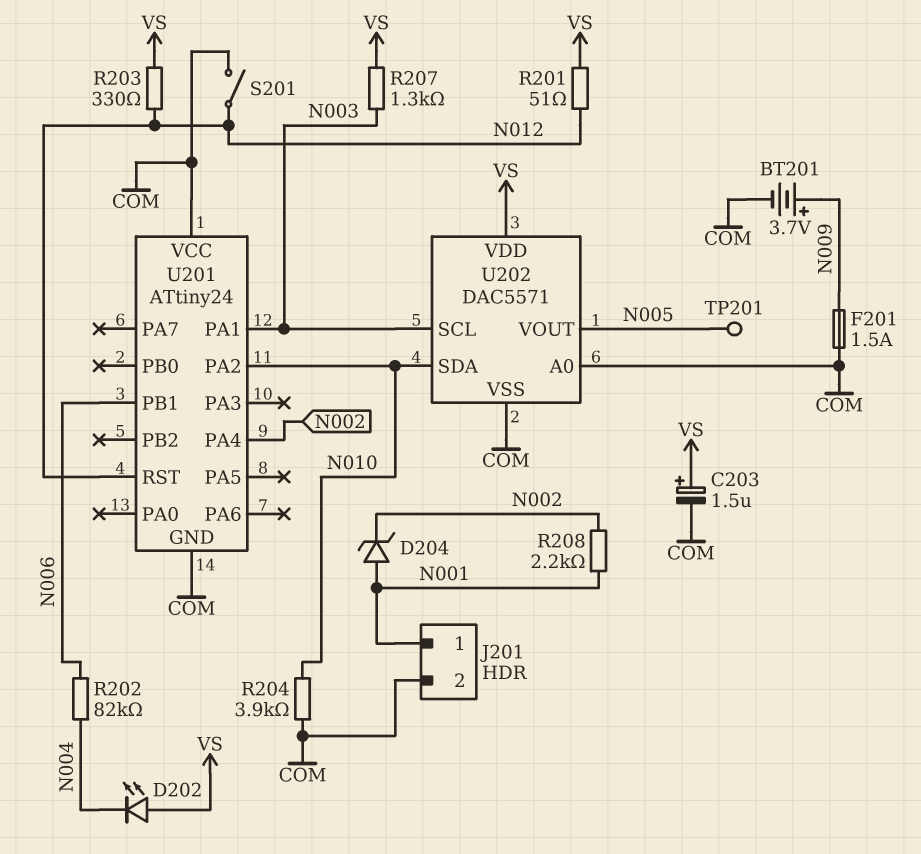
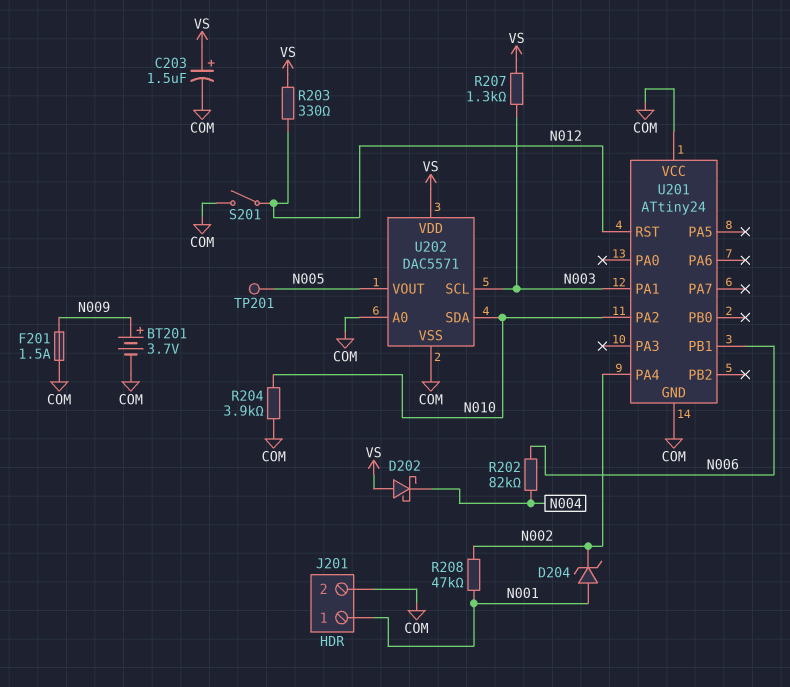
D202: LED (A VS, K N004) -> schottky (A VS, K N004)
R201: 51 (N012, VS) -> none
R208: 2.2k (N001, N002) -> 47k (N001, N002)

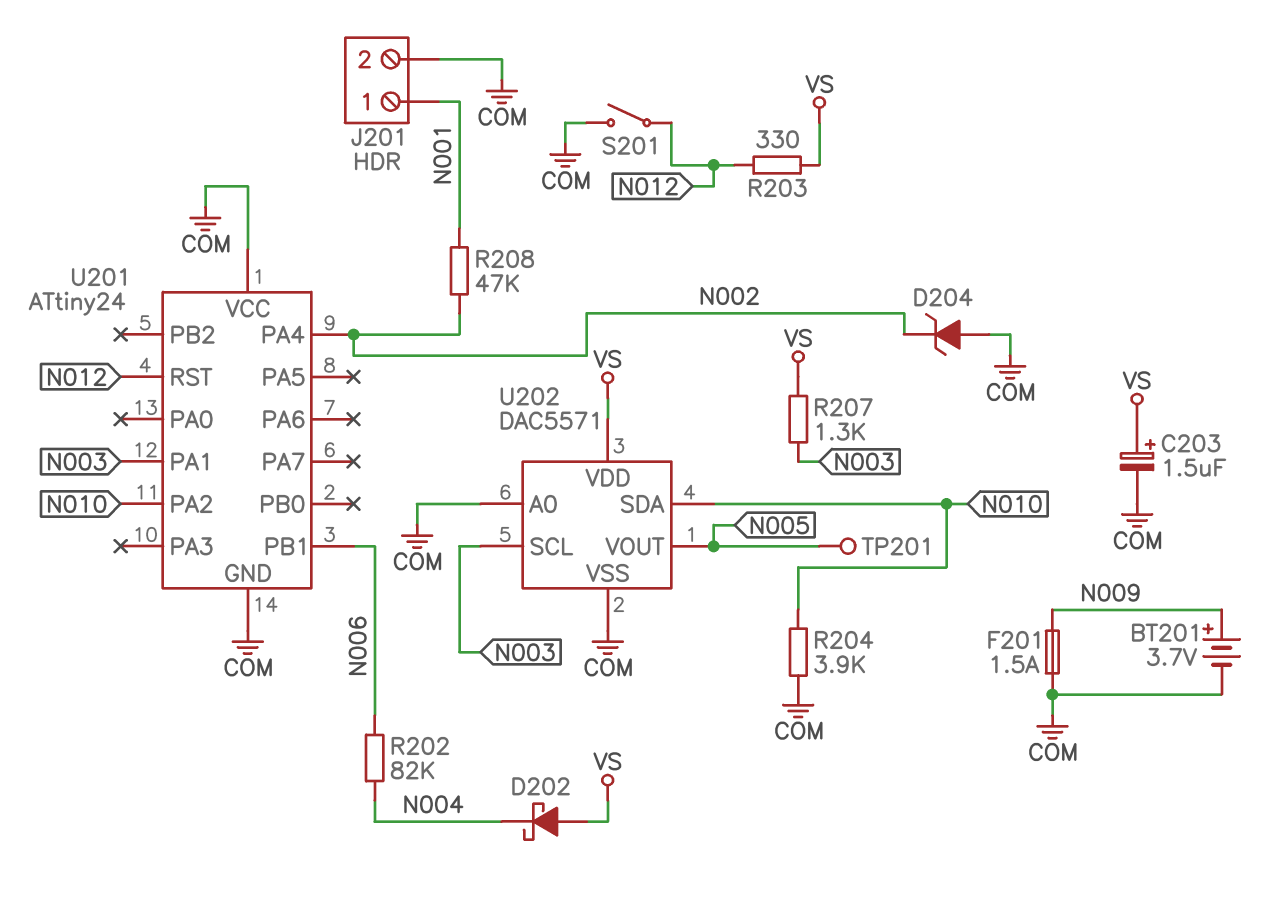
D204: zener (A N001, K N002) -> zener (A COM, K N002)

